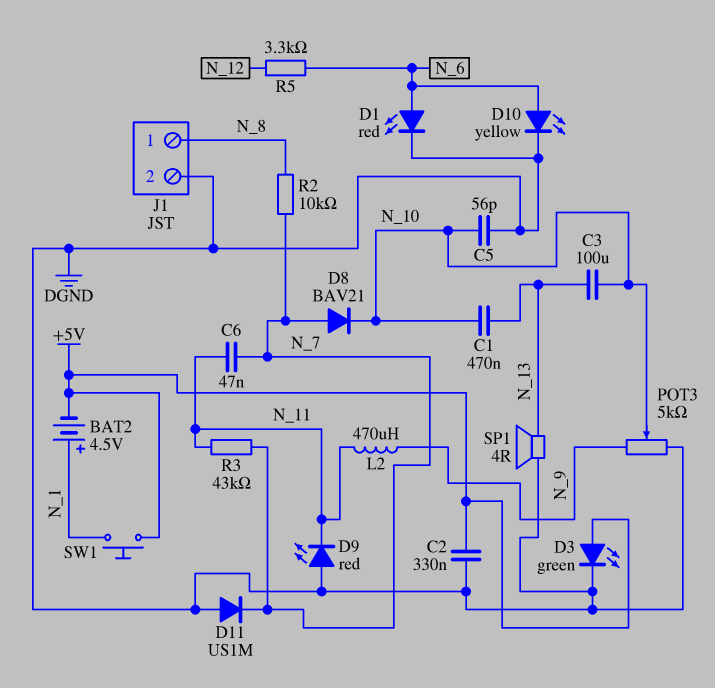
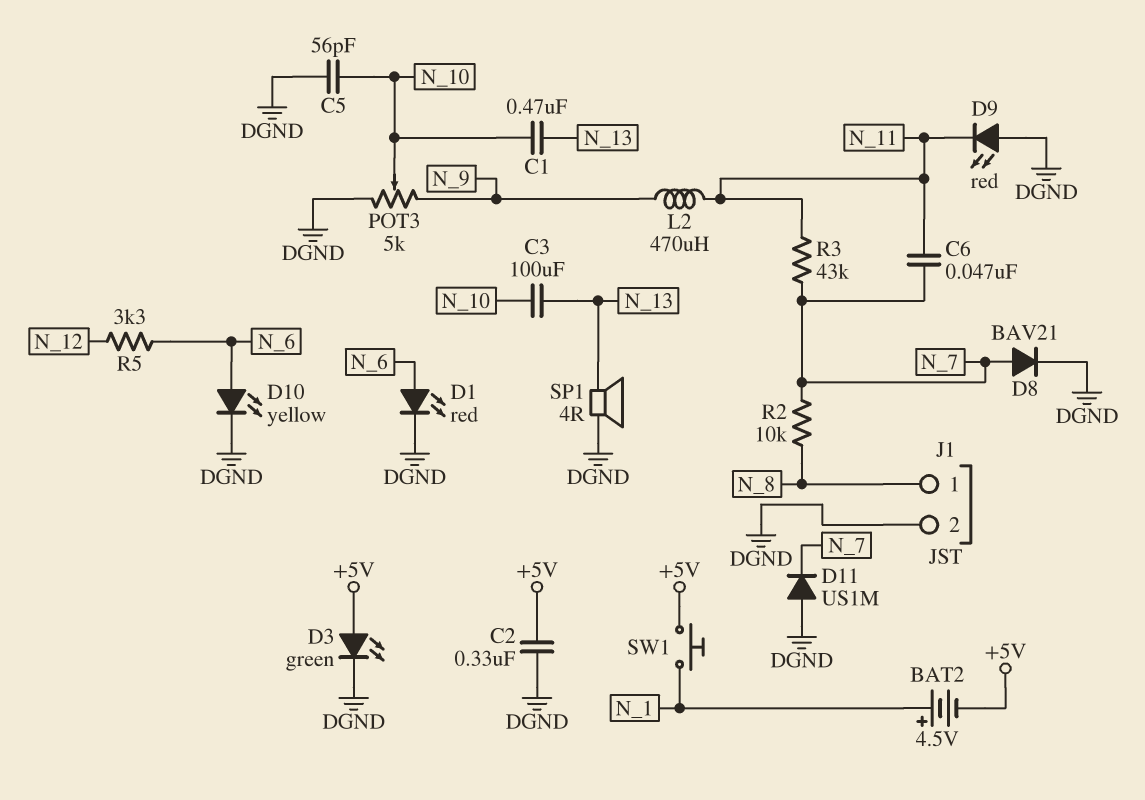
D8: diode BAV21 (A N_7, K N_10) -> diode BAV21 (A N_7, K DGND)

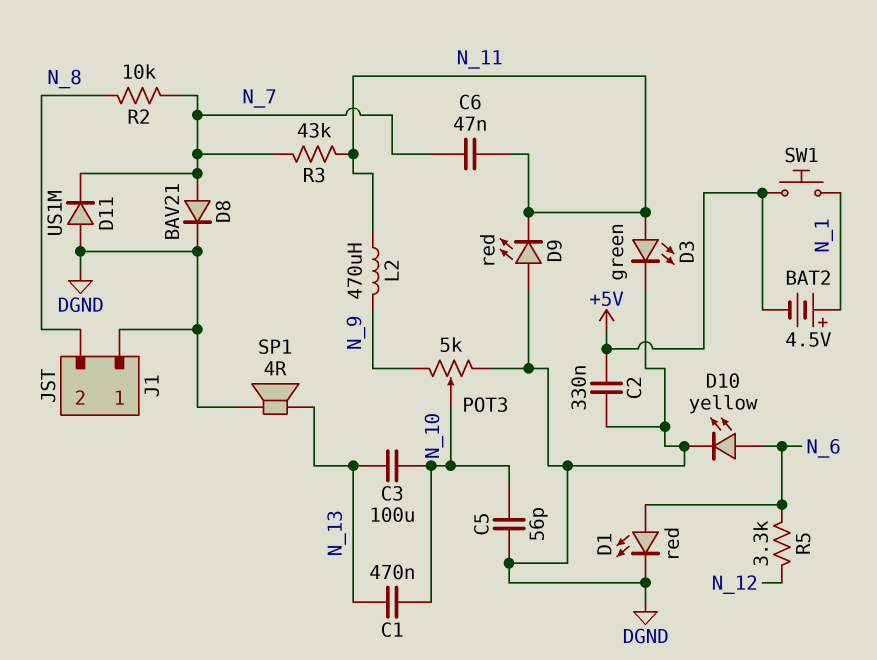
D3: LED green (A +5V, K DGND) -> LED green (A N_11, K DGND)
J1 pin 1: N_8 -> DGND
J1 pin 2: DGND -> N_8

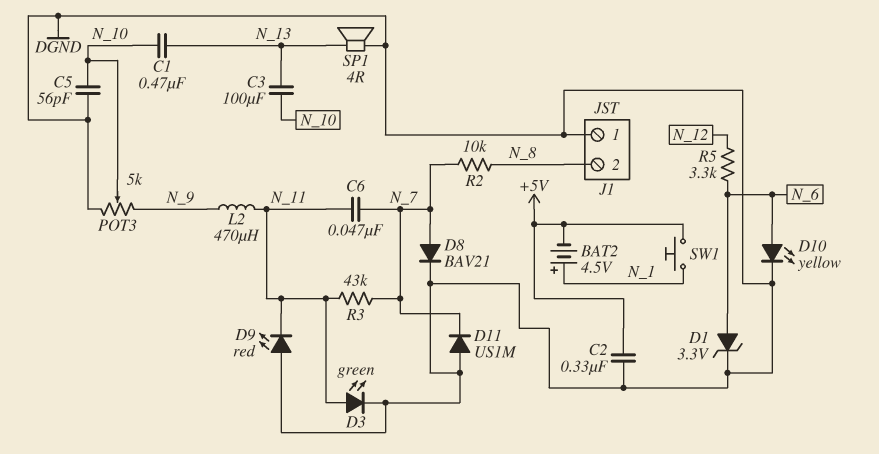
D1: LED red (A N_6, K DGND) -> zener 3.3V (A N_6, K DGND)

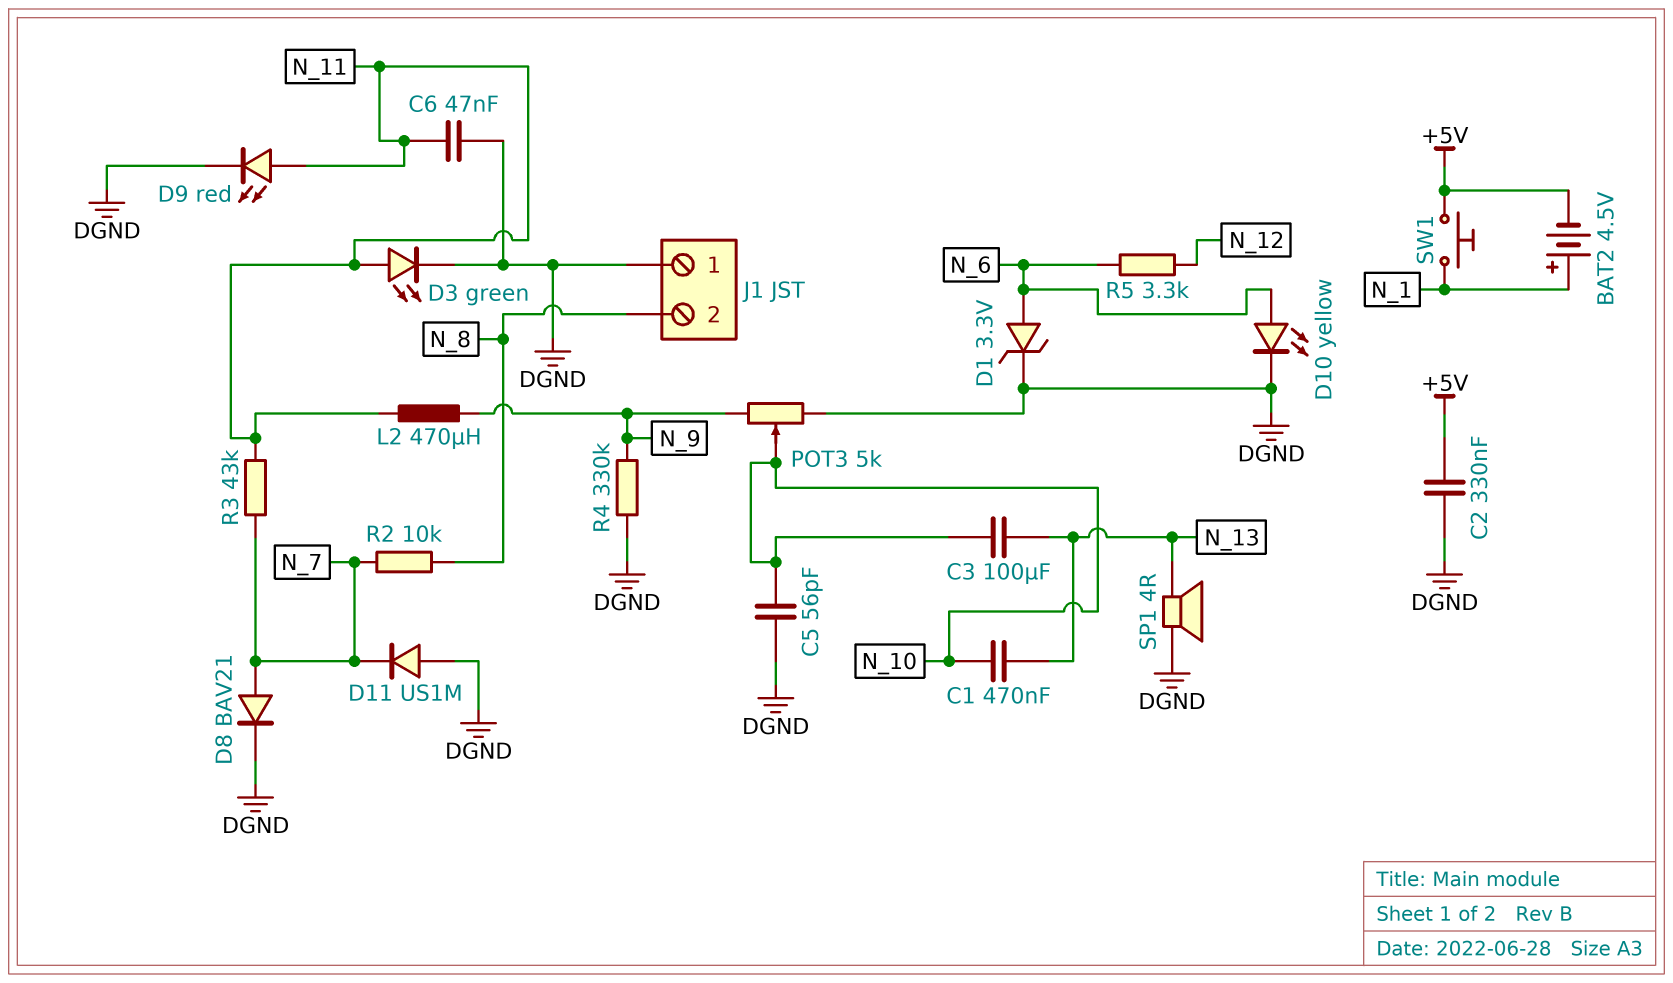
C6: 47nF (N_7, N_11) -> 47nF (DGND, N_11)
D9: LED red (A DGND, K N_11) -> LED red (A N_11, K DGND)
R4: none -> 330k (DGND, N_9)

